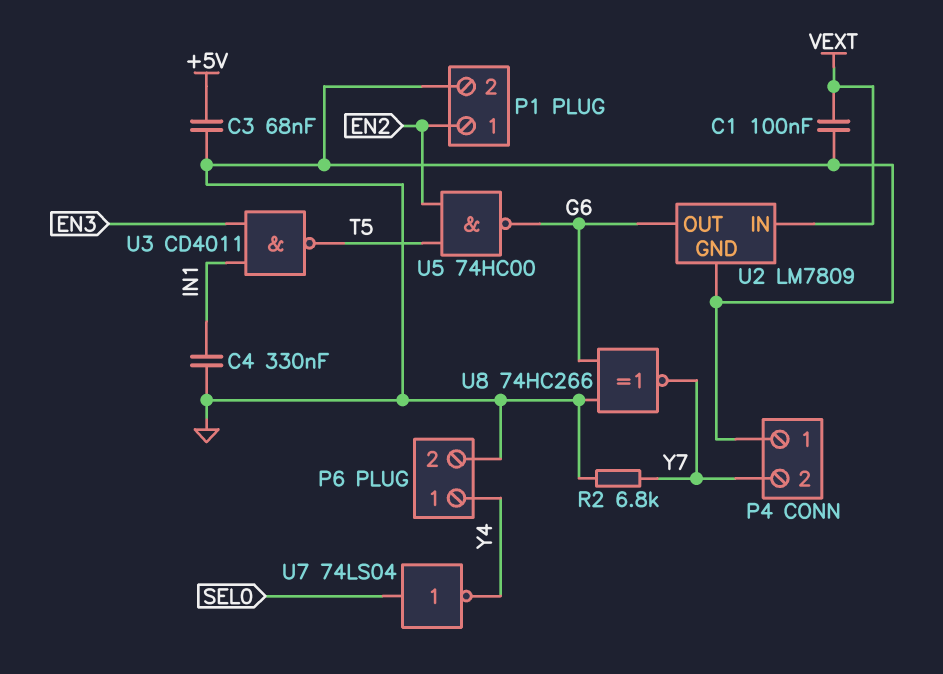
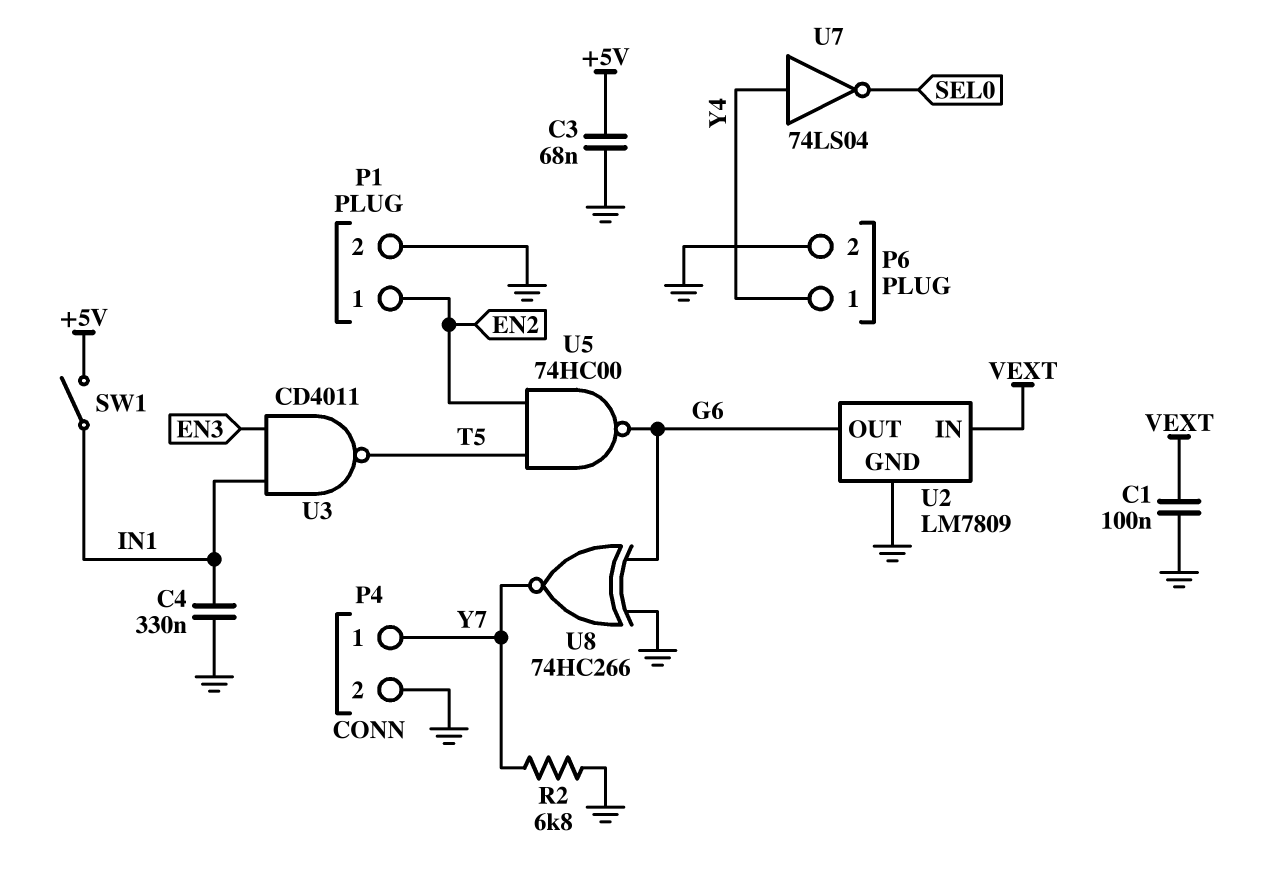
P4 pin 1: GND -> Y7
P4 pin 2: Y7 -> GND
SW1: none -> switch (+5V, IN1)
U7: NOT 74LS04 (in SEL0, out Y4) -> NOT 74LS04 (in Y4, out SEL0)

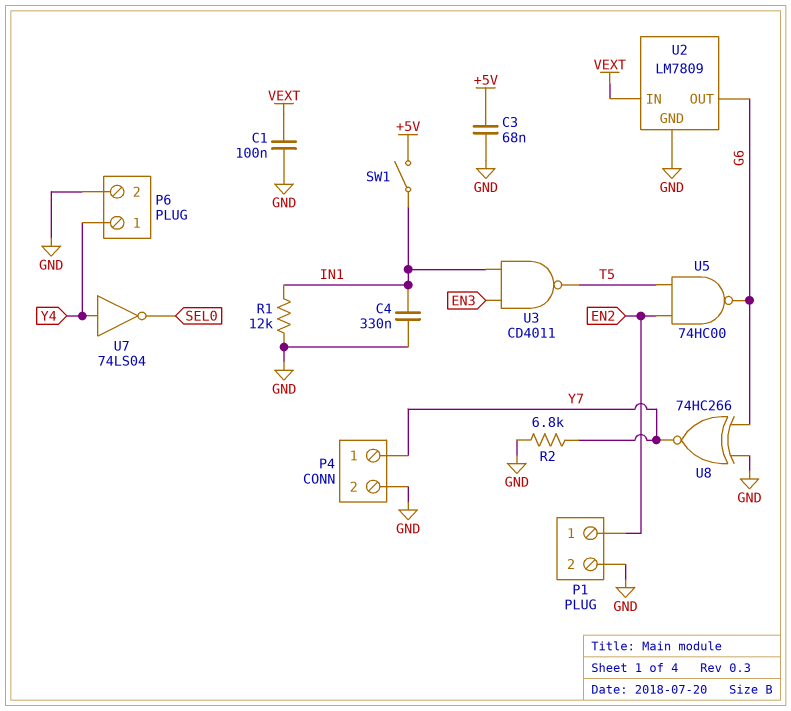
R1: none -> 12k (GND, IN1)

